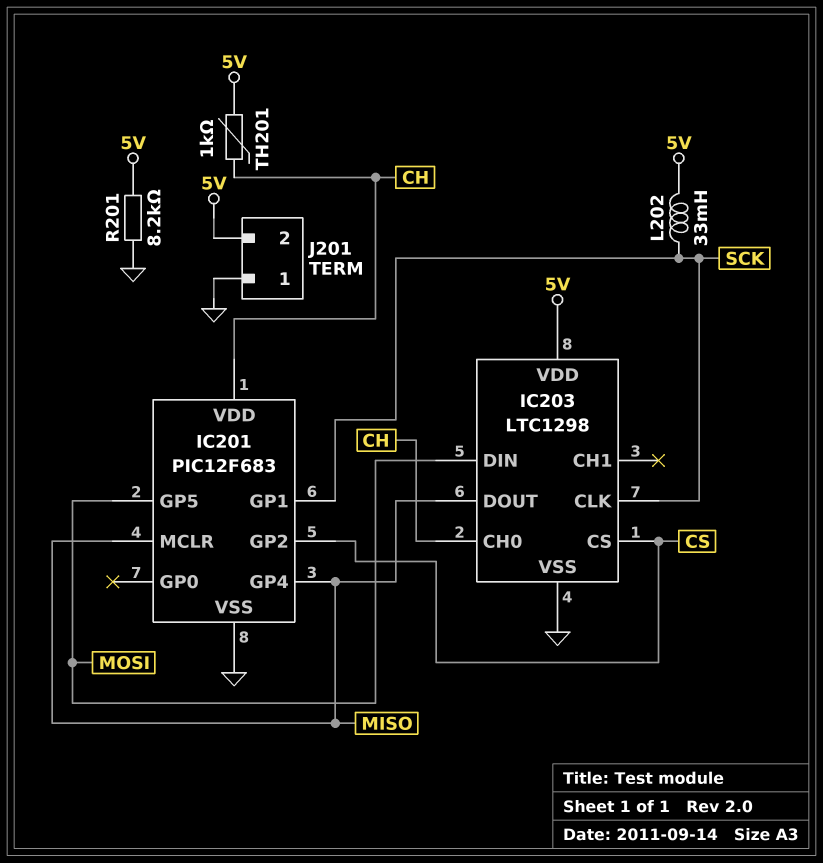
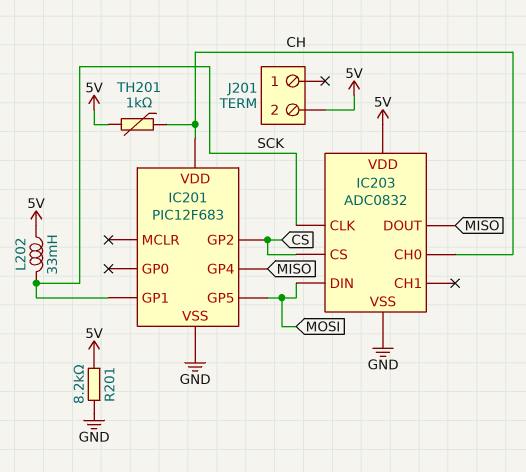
IC201 pin MCLR: MISO -> none
IC203: LTC1298 -> ADC0832
J201 pin 1: GND -> none

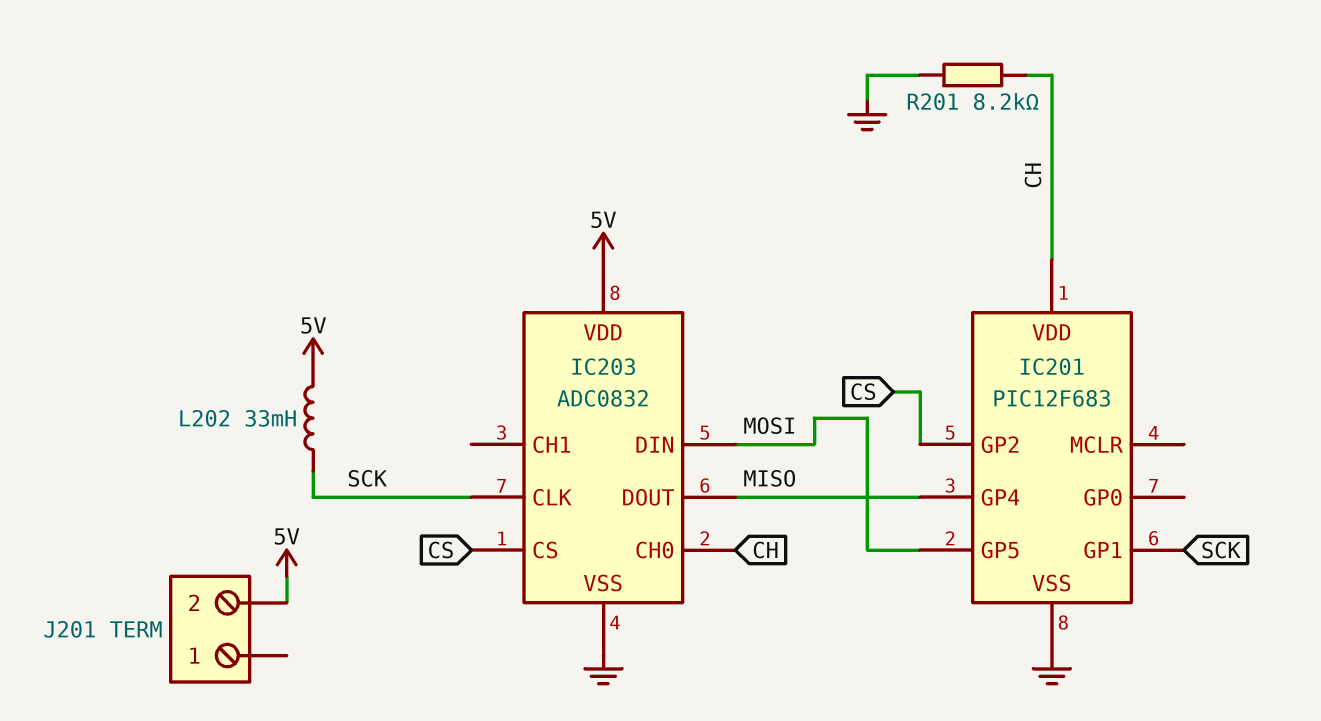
R201: 8.2k (5V, GND) -> 8.2k (CH, GND)
TH201: 1k (5V, CH) -> none

